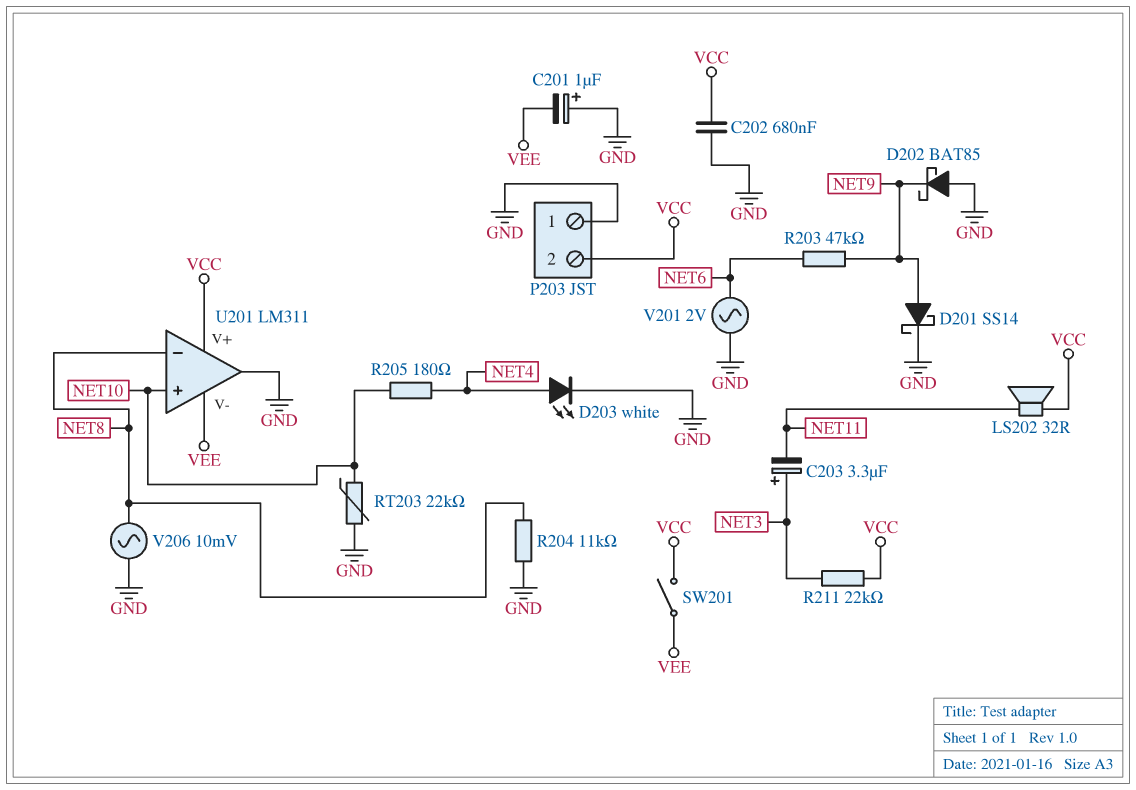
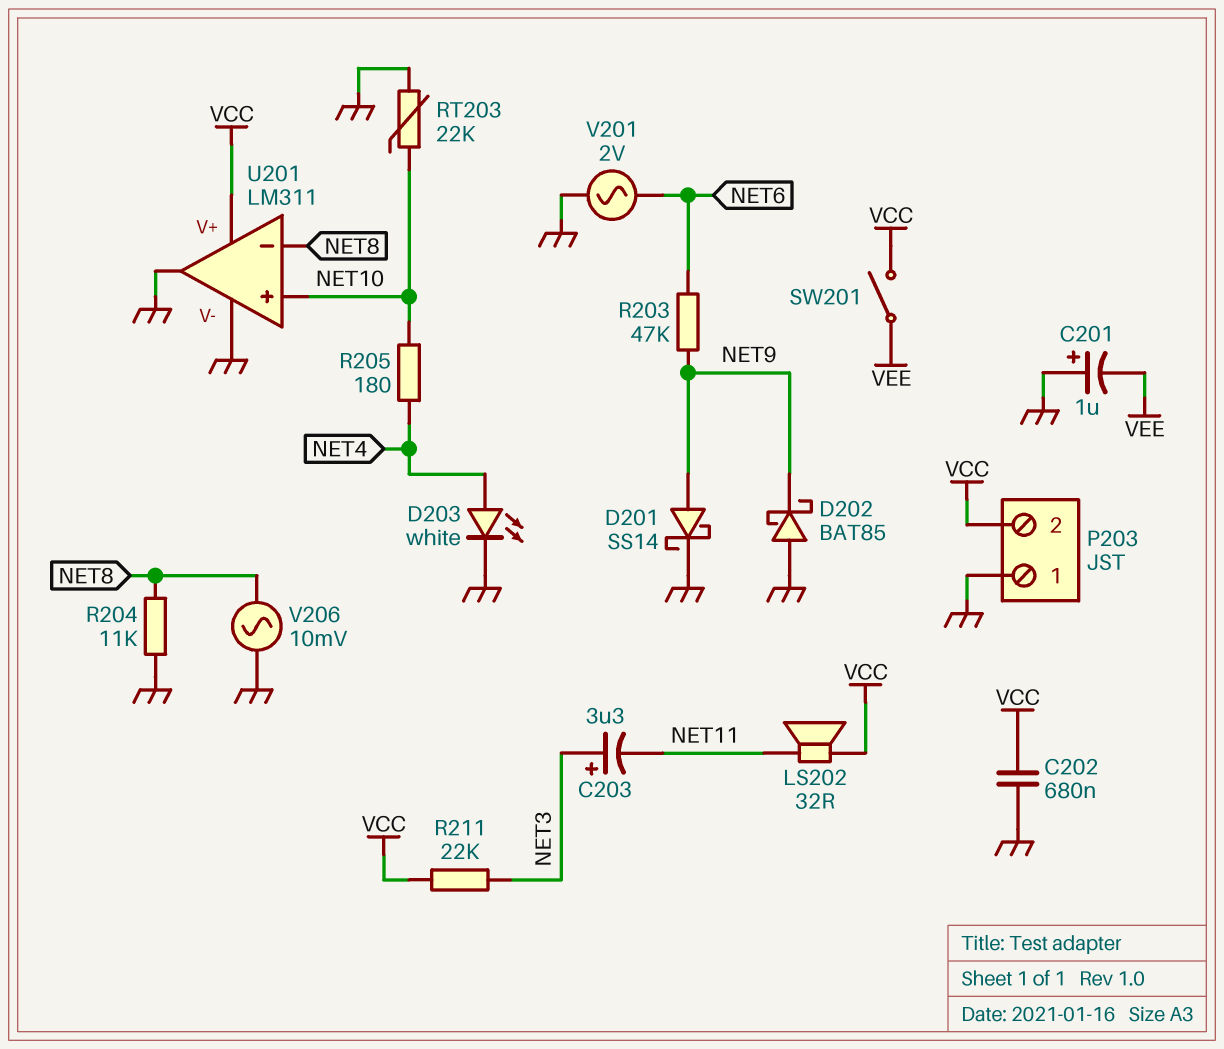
U201 pin V-: VEE -> GND

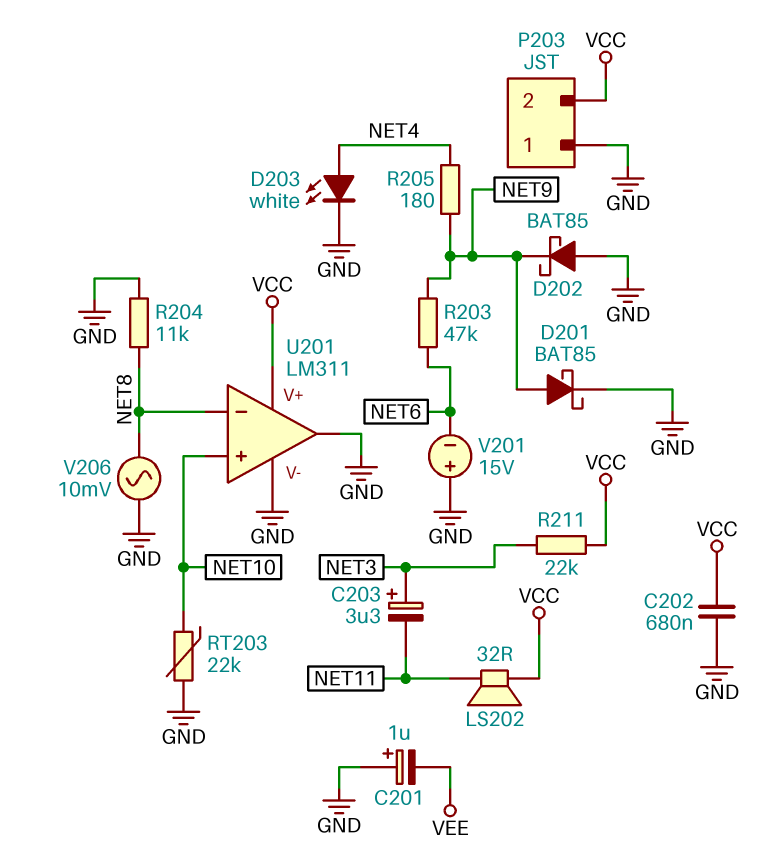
D201: schottky SS14 (A NET9, K GND) -> schottky BAT85 (A NET9, K GND)
R205: 180 (NET4, NET10) -> 180 (NET4, NET9)
SW201: switch (VCC, VEE) -> none
V201: AC 2V (GND, NET6) -> 15V (plus GND, minus NET6)

